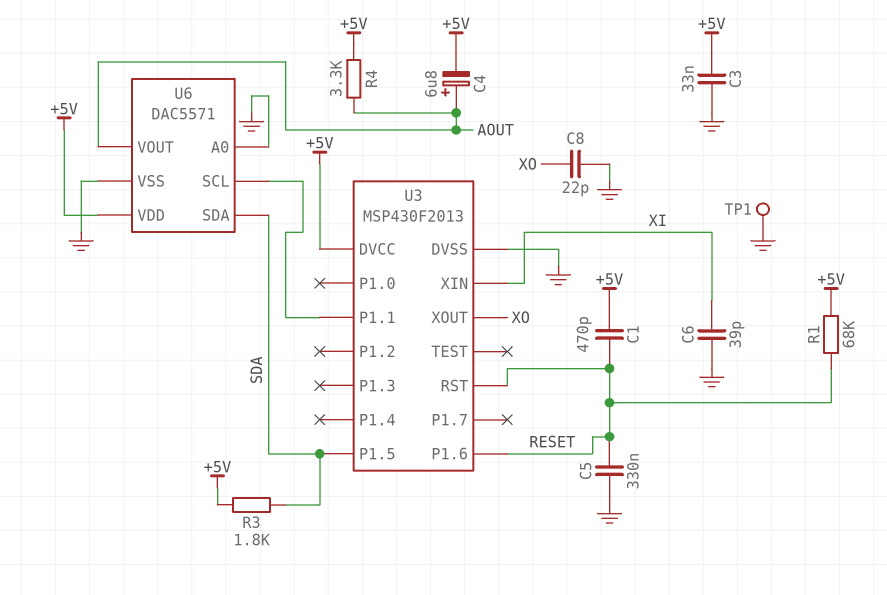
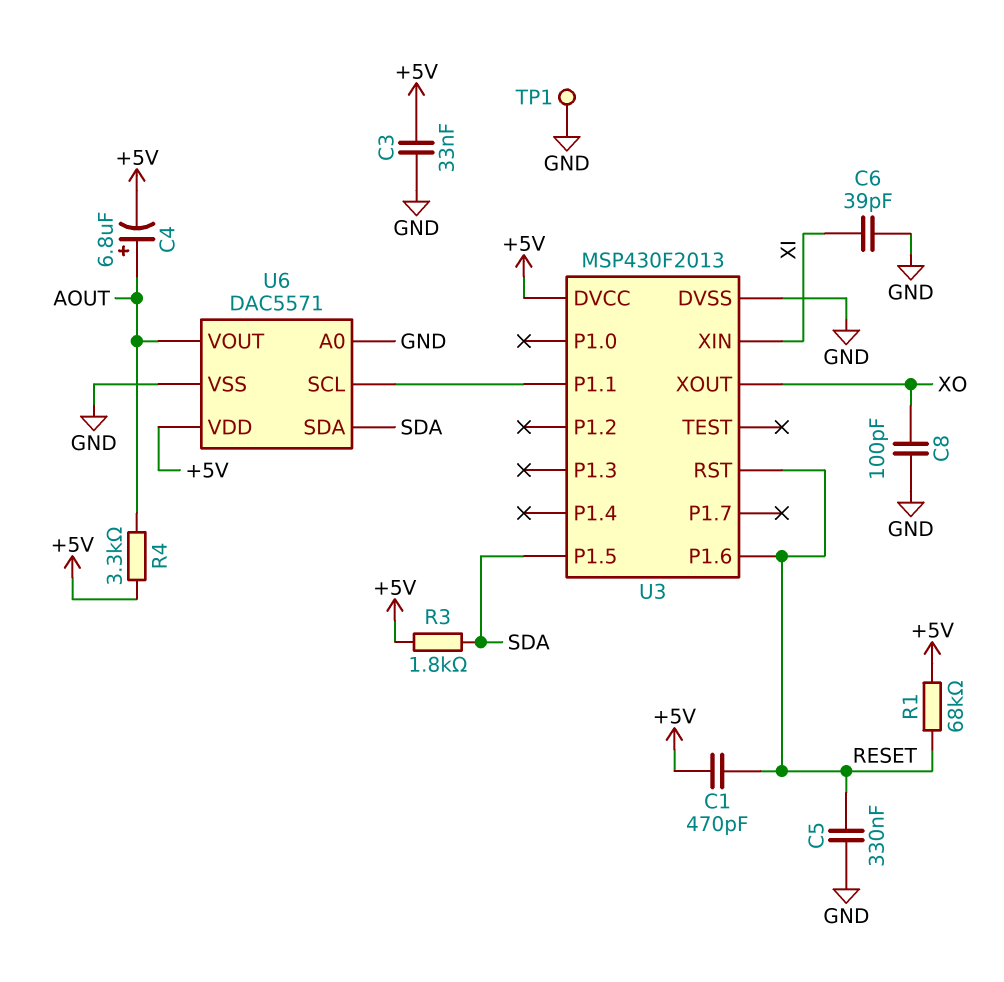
C8: 22pF (GND, XO) -> 100pF (GND, XO)

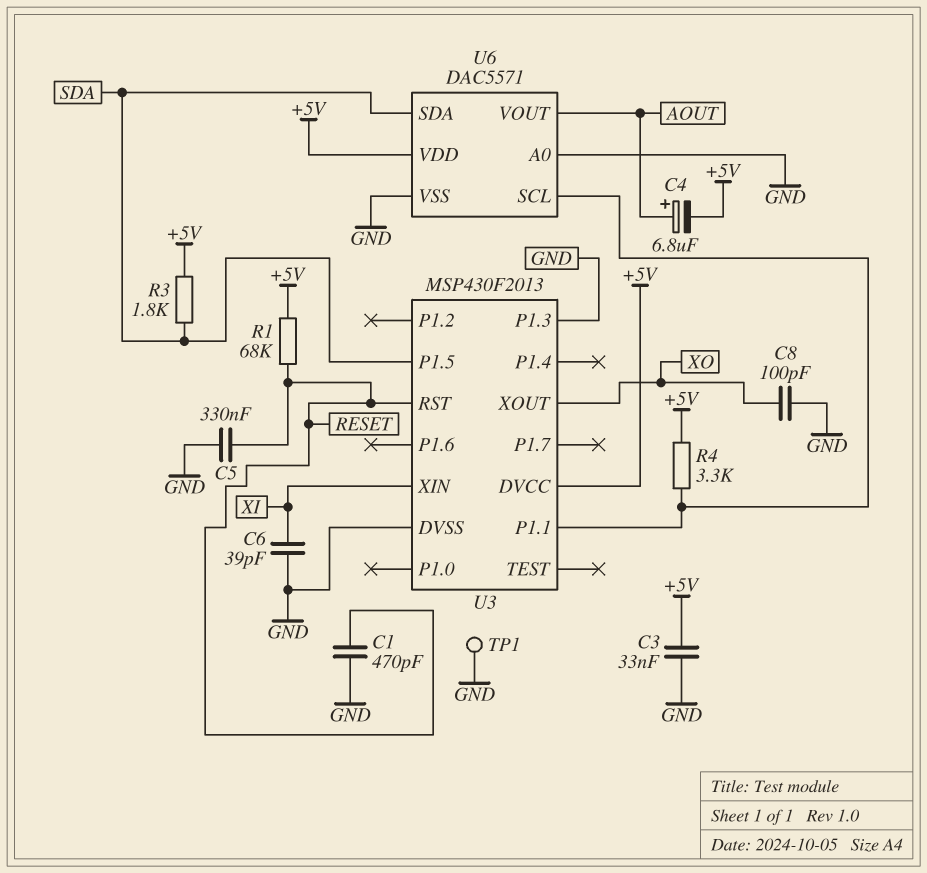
C1: 470pF (+5V, RESET) -> 470pF (GND, RESET)
R4: 3.3k (+5V, AOUT) -> 3.3k (+5V, U3/P1.1)
U3 pin P1.3: none -> GND
U3 pin P1.6: RESET -> none

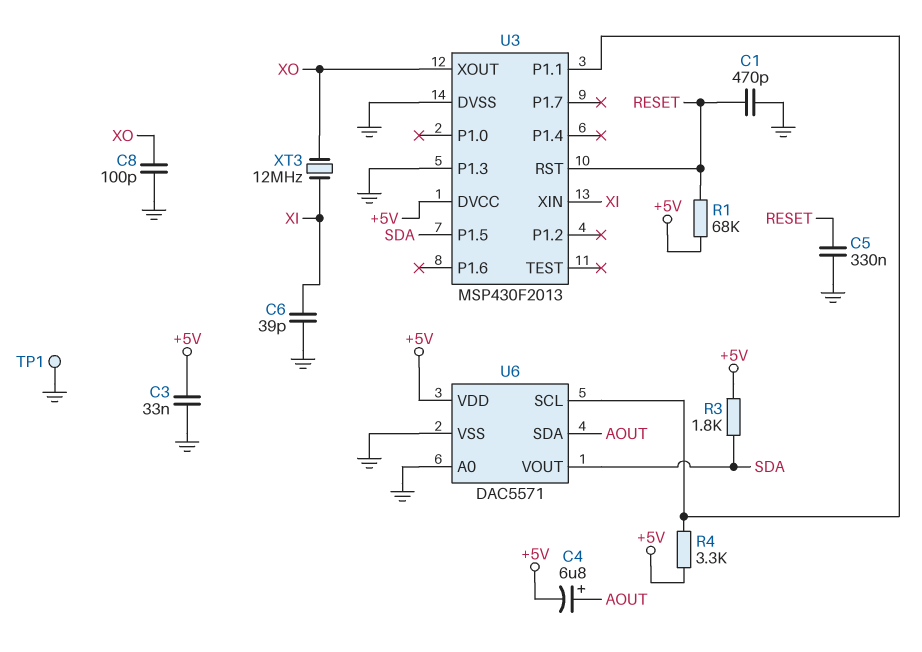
U6 pin SDA: SDA -> AOUT
U6 pin VOUT: AOUT -> SDA
XT3: none -> 12MHz (XI, XO)

